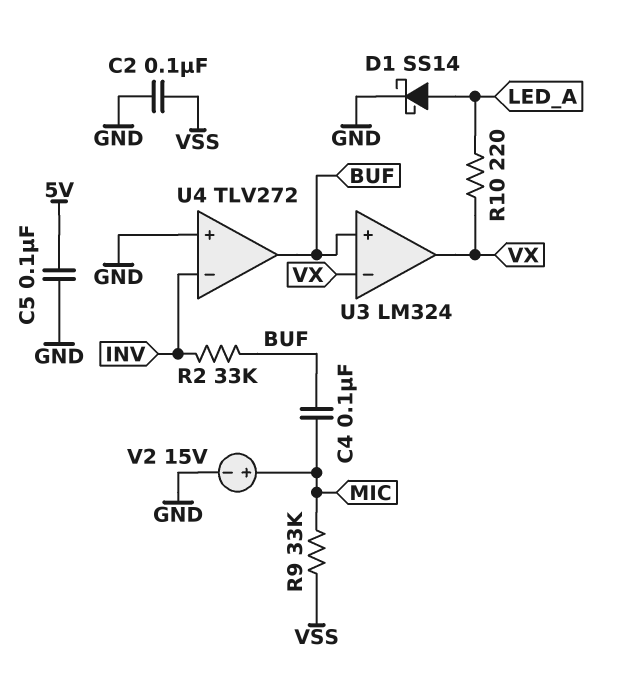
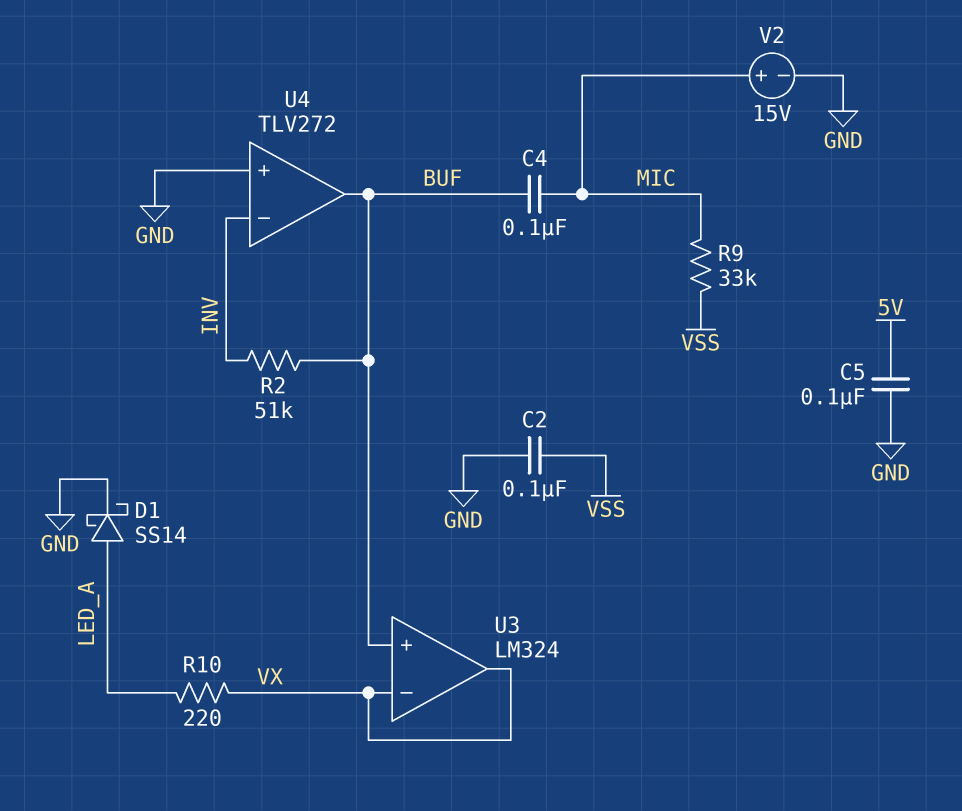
R2: 33k (BUF, INV) -> 51k (BUF, INV)

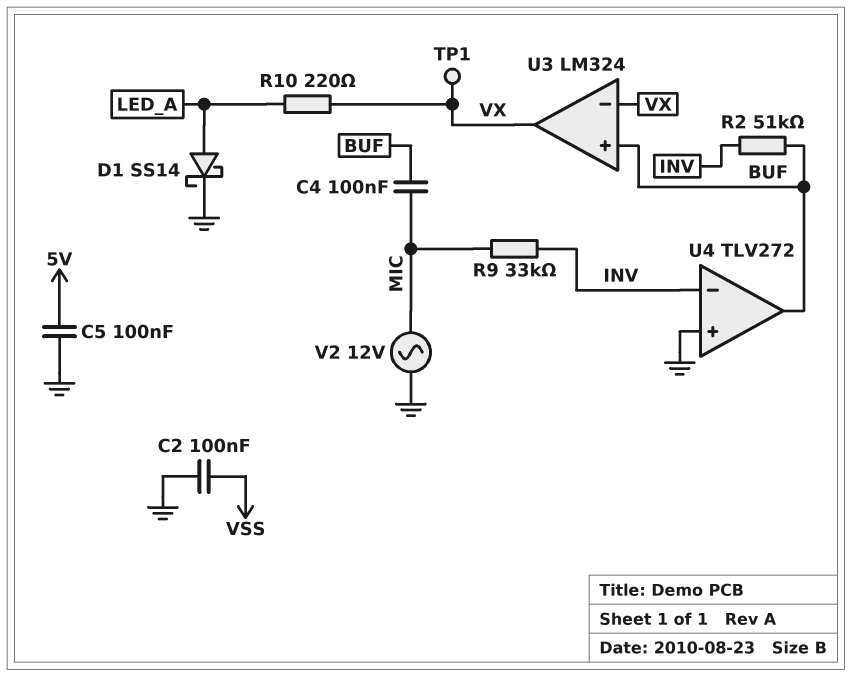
R9: 33k (MIC, VSS) -> 33k (INV, MIC)
TP1: none -> test point (VX)
V2: 15V (plus MIC, minus GND) -> AC 12V (GND, MIC)

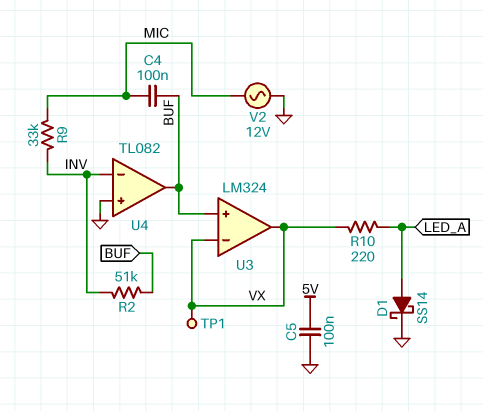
C2: 100nF (GND, VSS) -> none
U4: TLV272 -> TL082

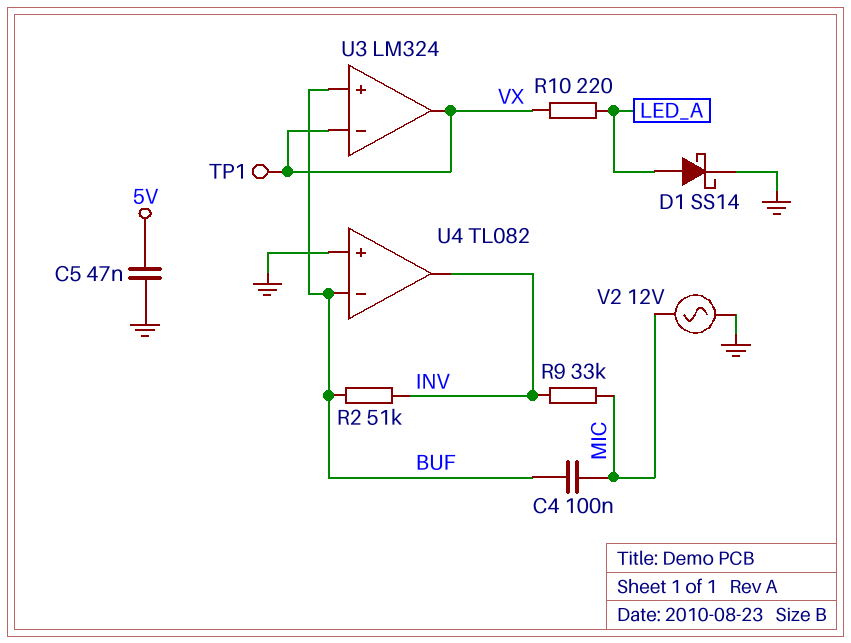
C5: 100nF (5V, GND) -> 47nF (5V, GND)
U4 pin in-: INV -> BUF
U4 pin out: BUF -> INV

